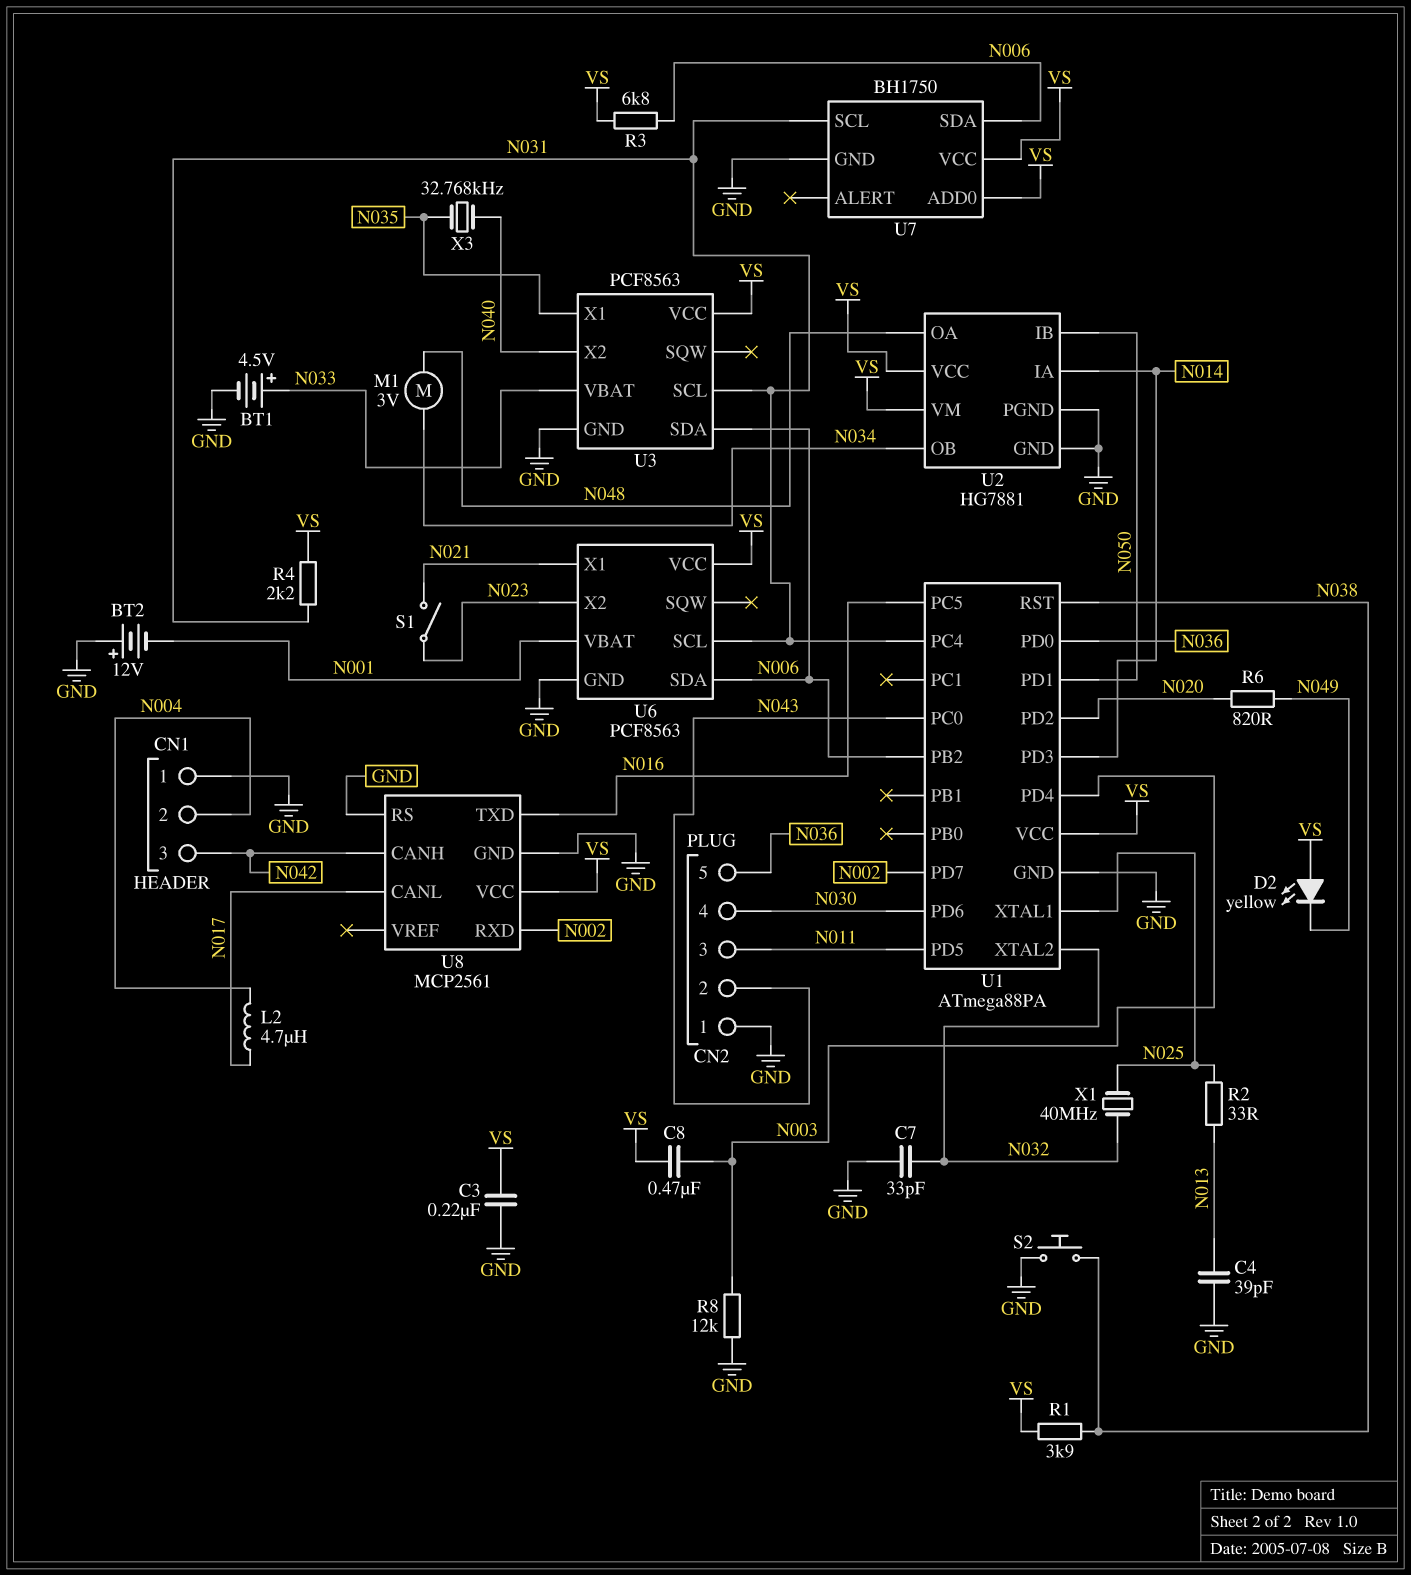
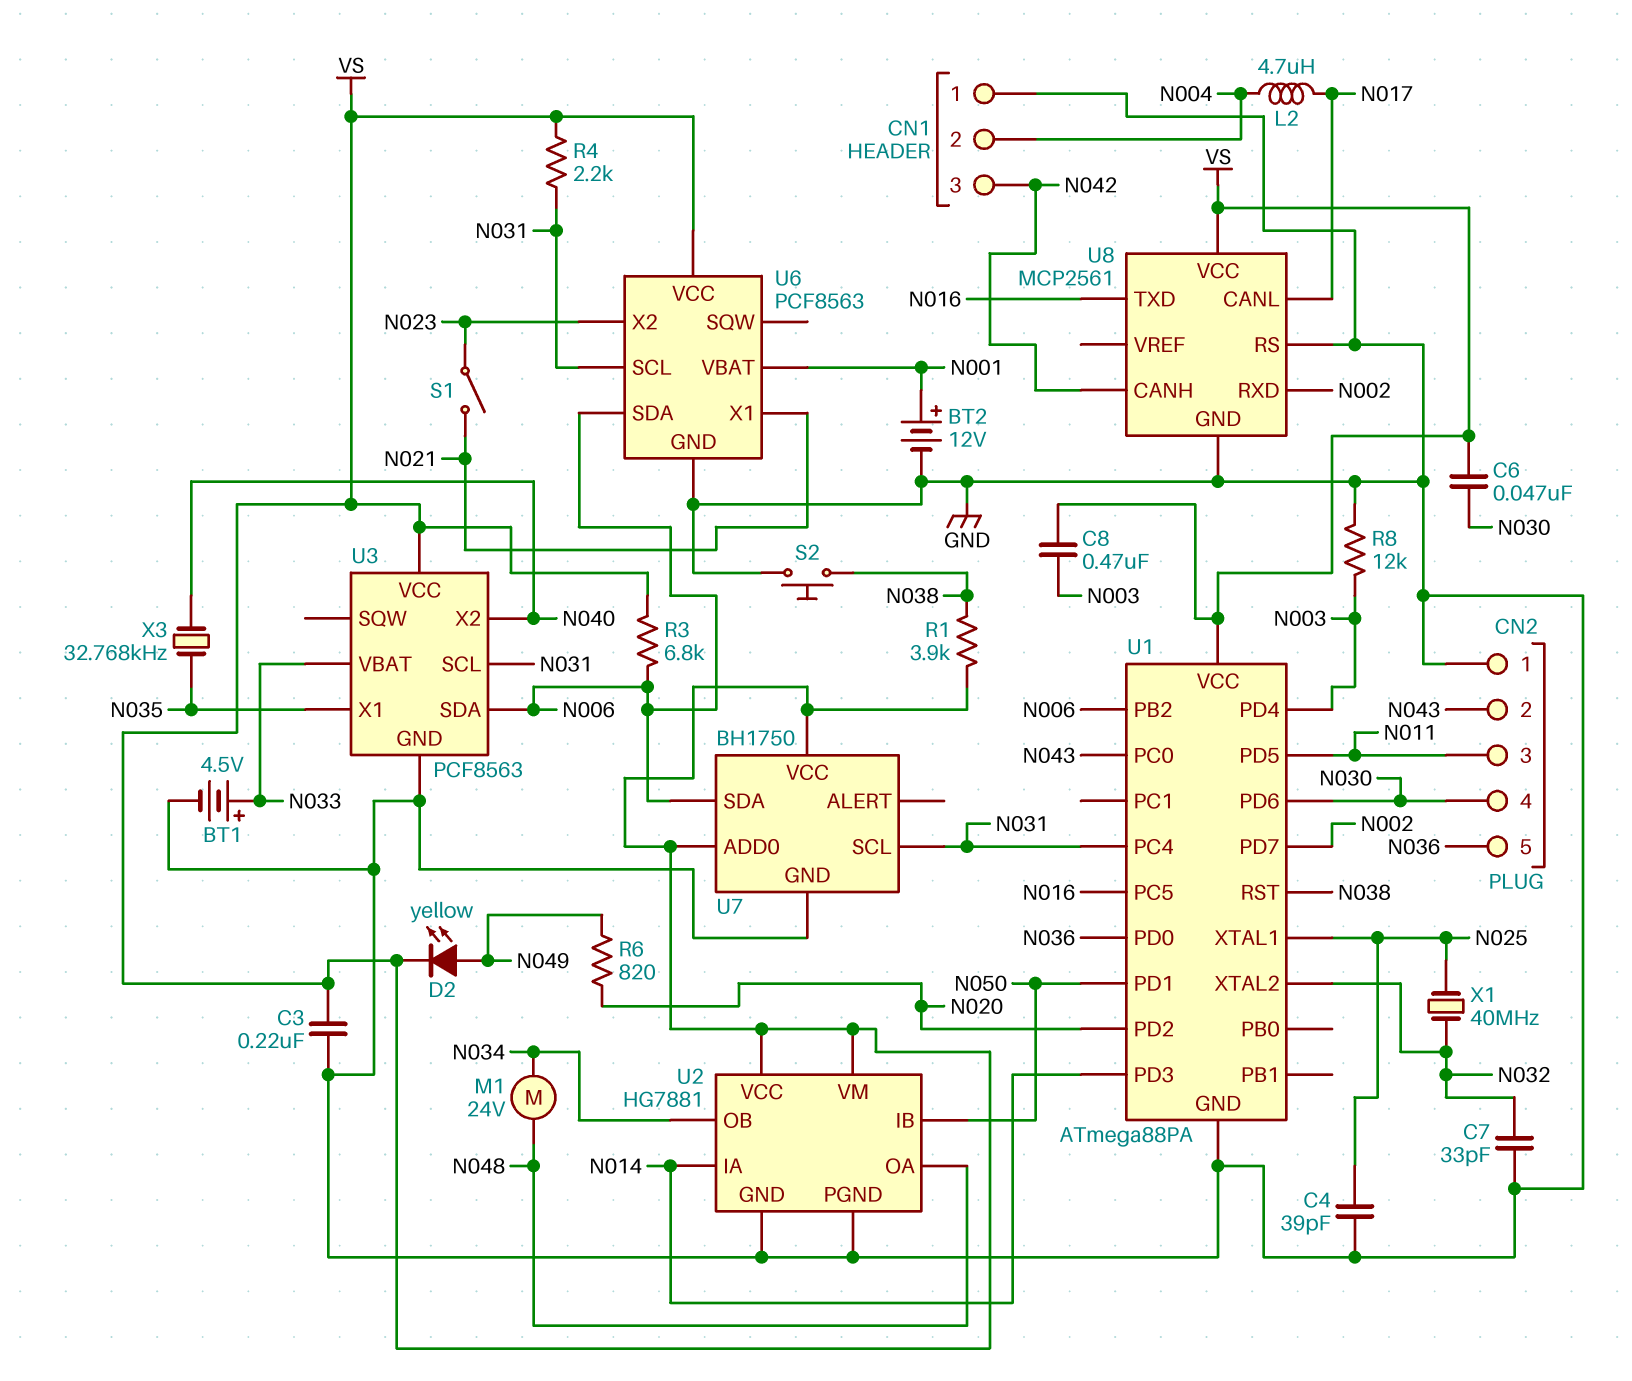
BT2: 12V (plus GND, minus N001) -> 12V (plus N001, minus GND)
C4: 39pF (GND, N013) -> 39pF (GND, N025)
C6: none -> 47nF (N030, VS)
D2: LED yellow (A VS, K N049) -> LED yellow (A N049, K VS)
M1: motor 3V (N034, N048) -> motor 24V (N034, N048)
R2: 33 (N013, N025) -> none

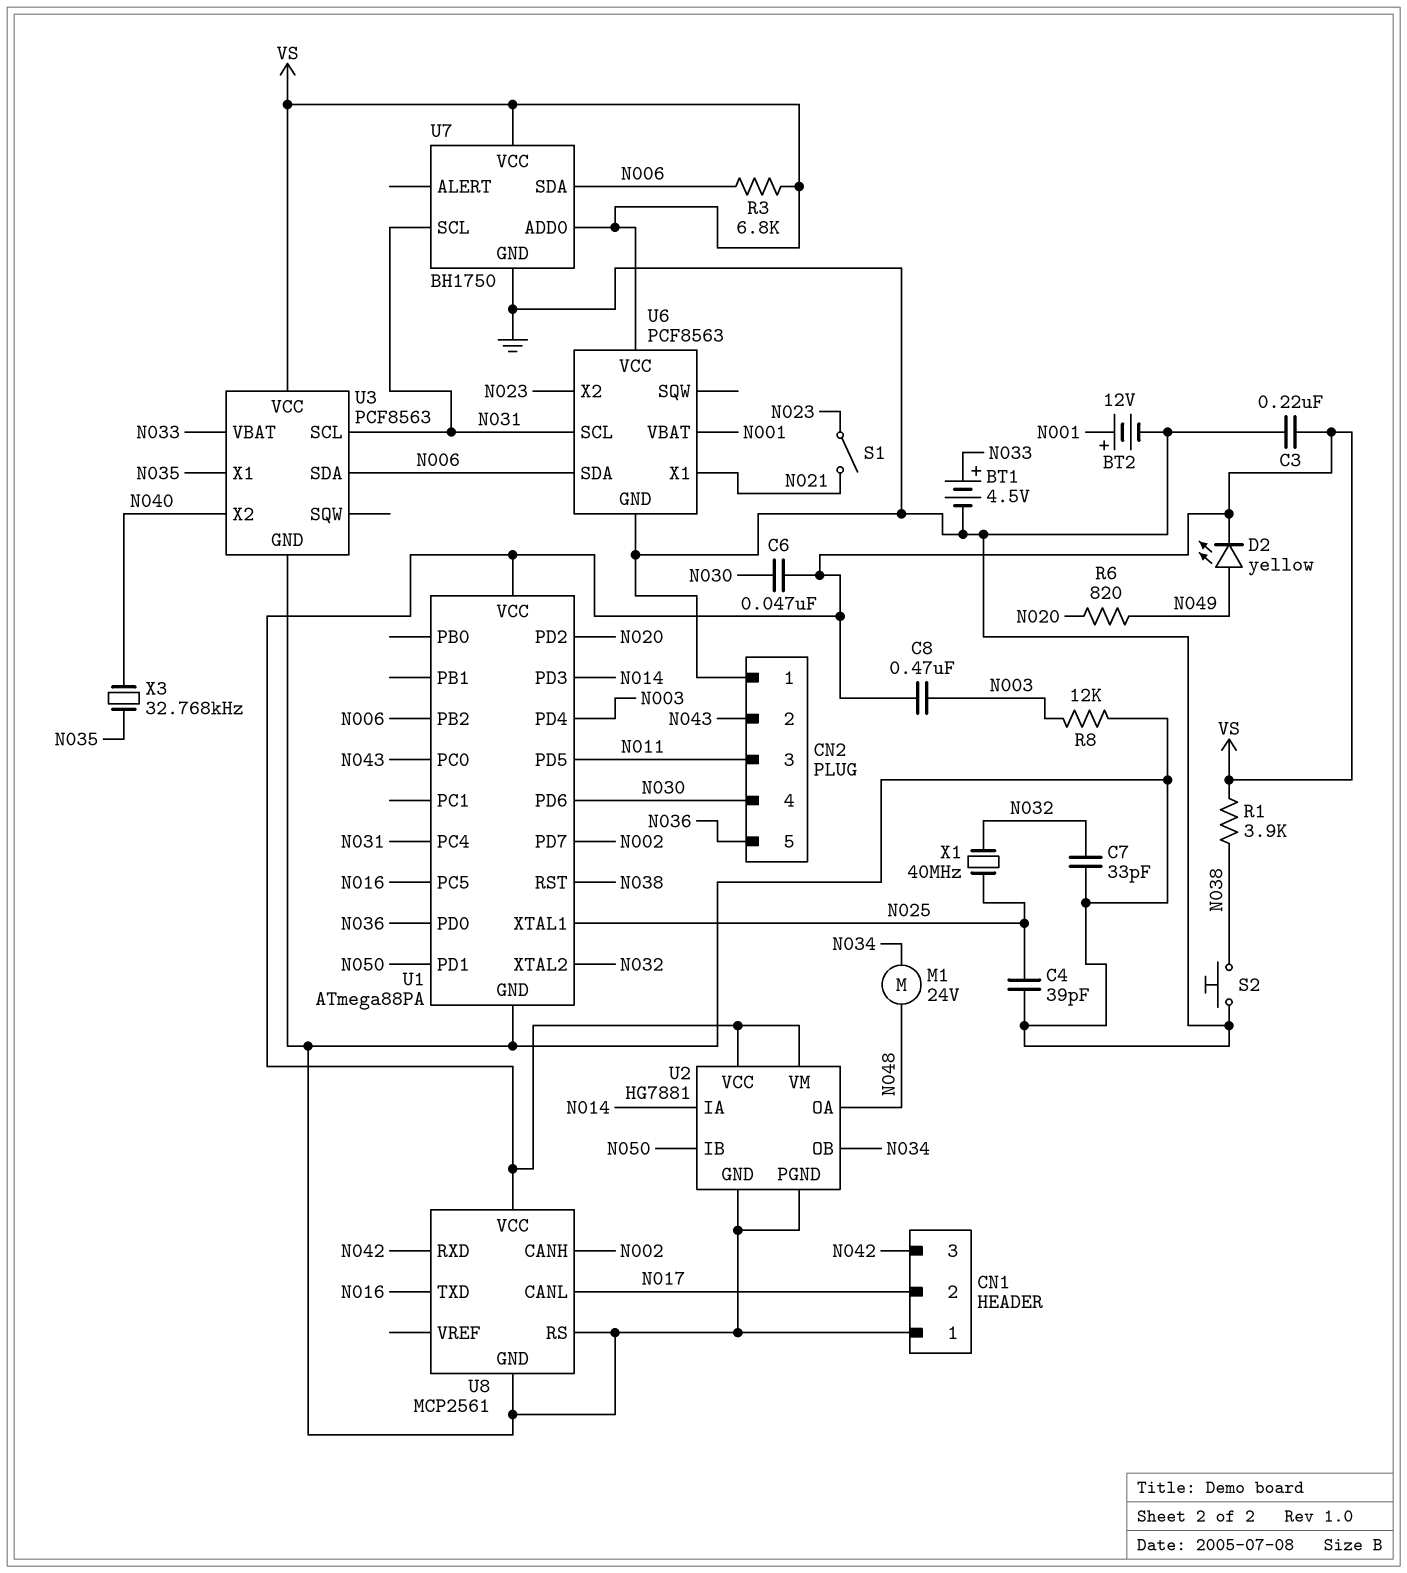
CN1 pin 2: N004 -> N017
L2: 4.7uH (N004, N017) -> none
R4: 2.2k (N031, VS) -> none
U8 pin CANH: N042 -> N002
U8 pin RXD: N002 -> N042

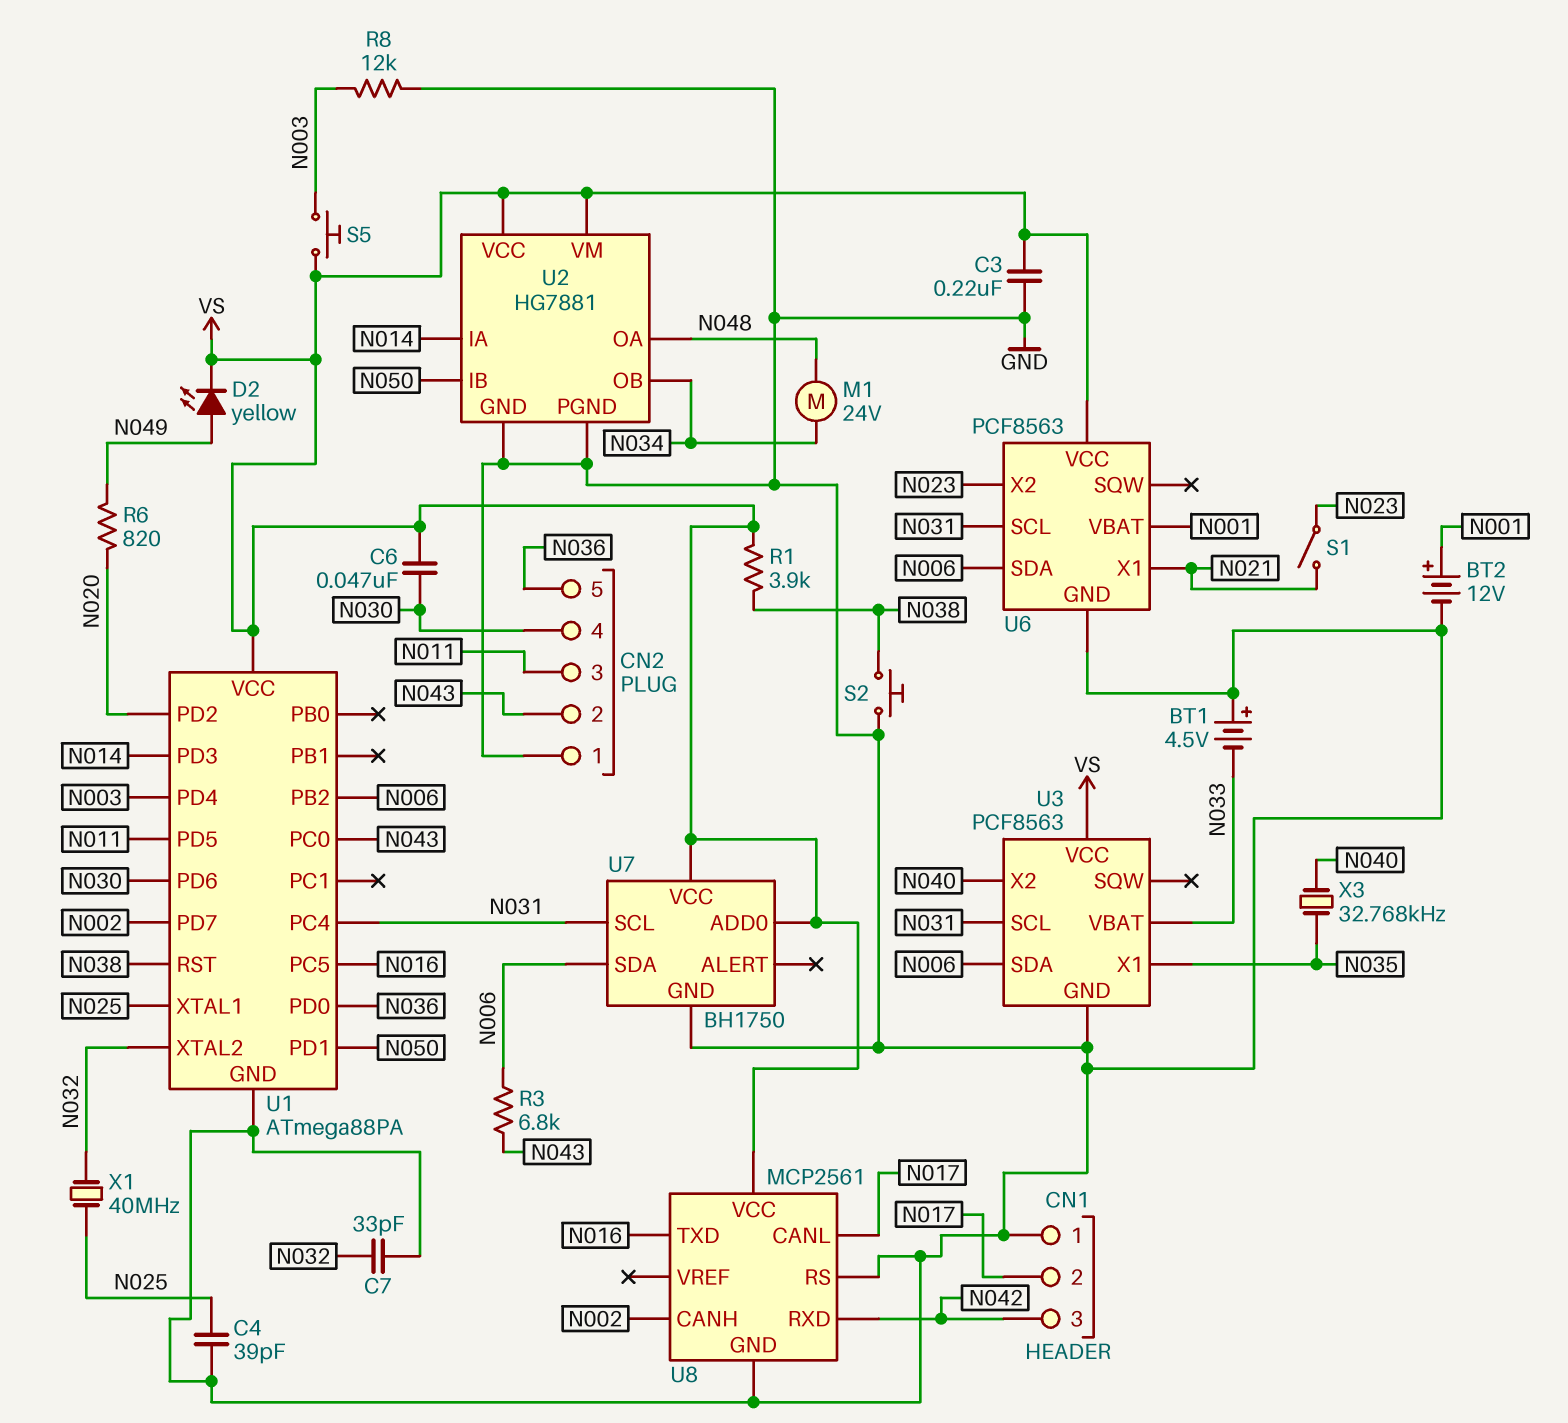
BT1: 4.5V (plus N033, minus GND) -> 4.5V (plus GND, minus N033)
C8: 470nF (N003, VS) -> none
R3: 6.8k (N006, VS) -> 6.8k (N006, N043)
S5: none -> button (N003, VS)

